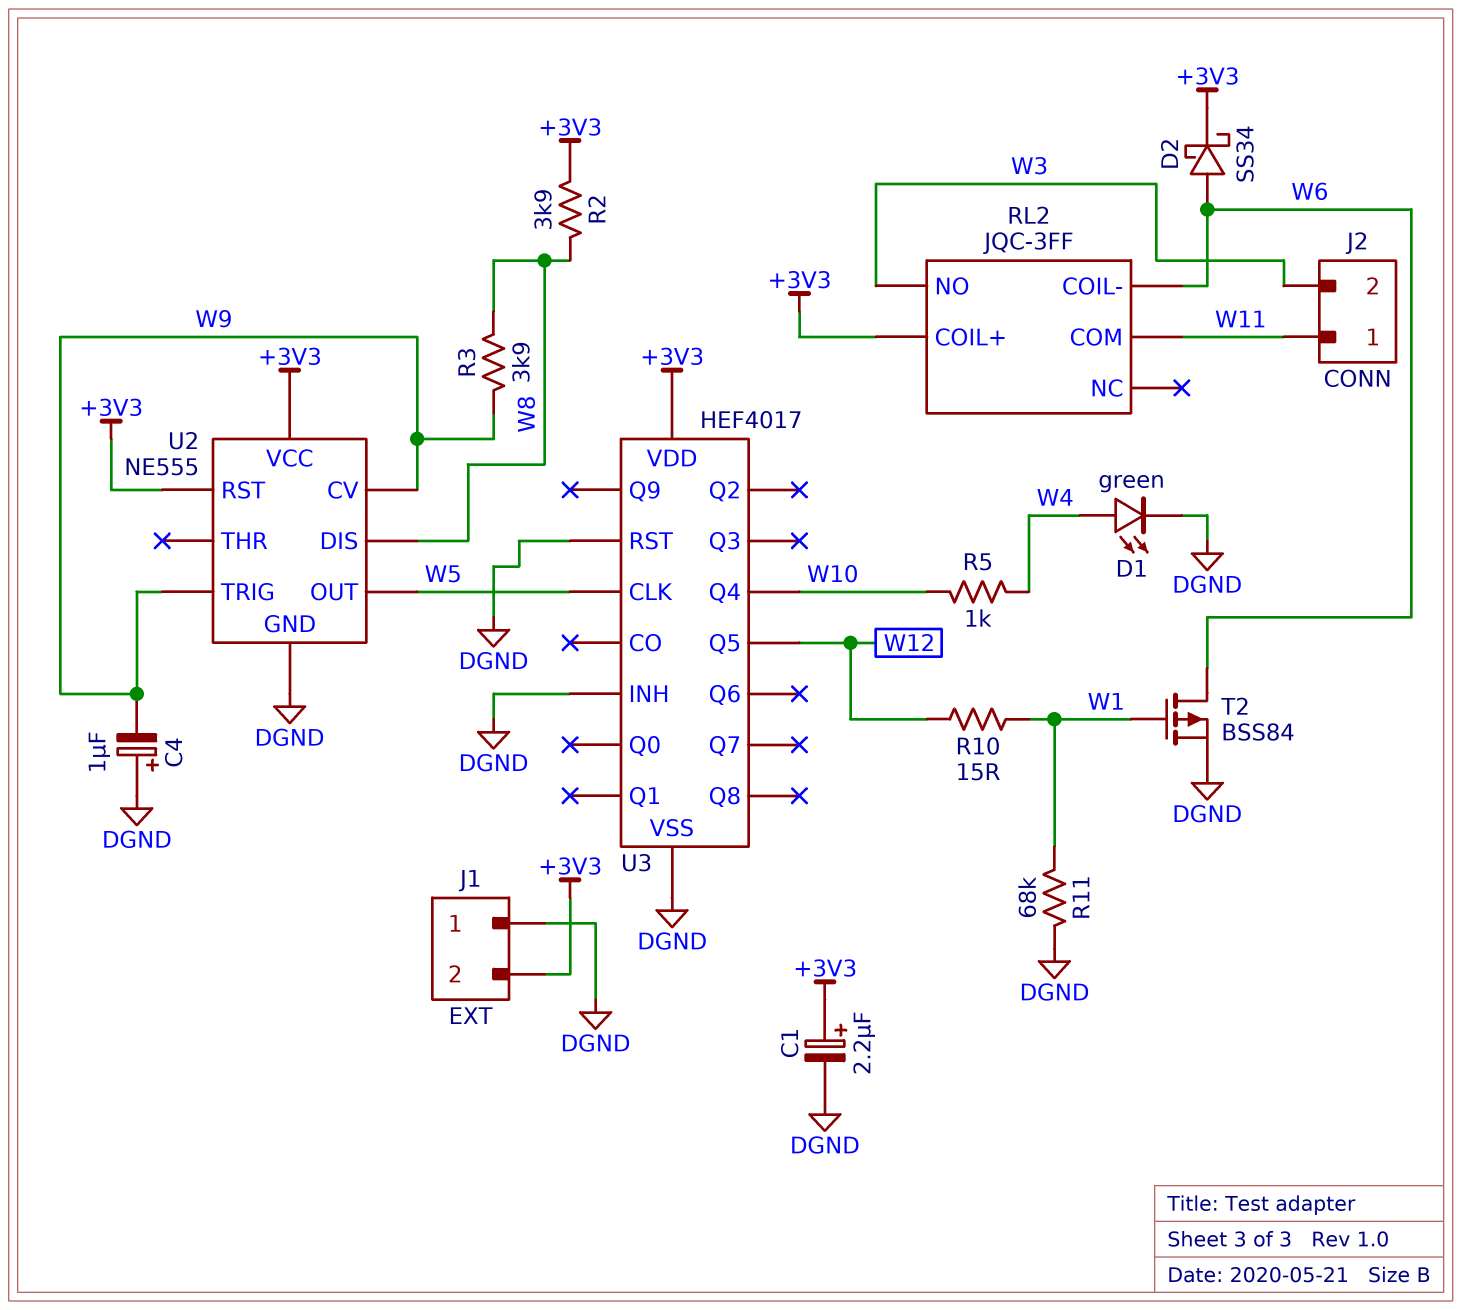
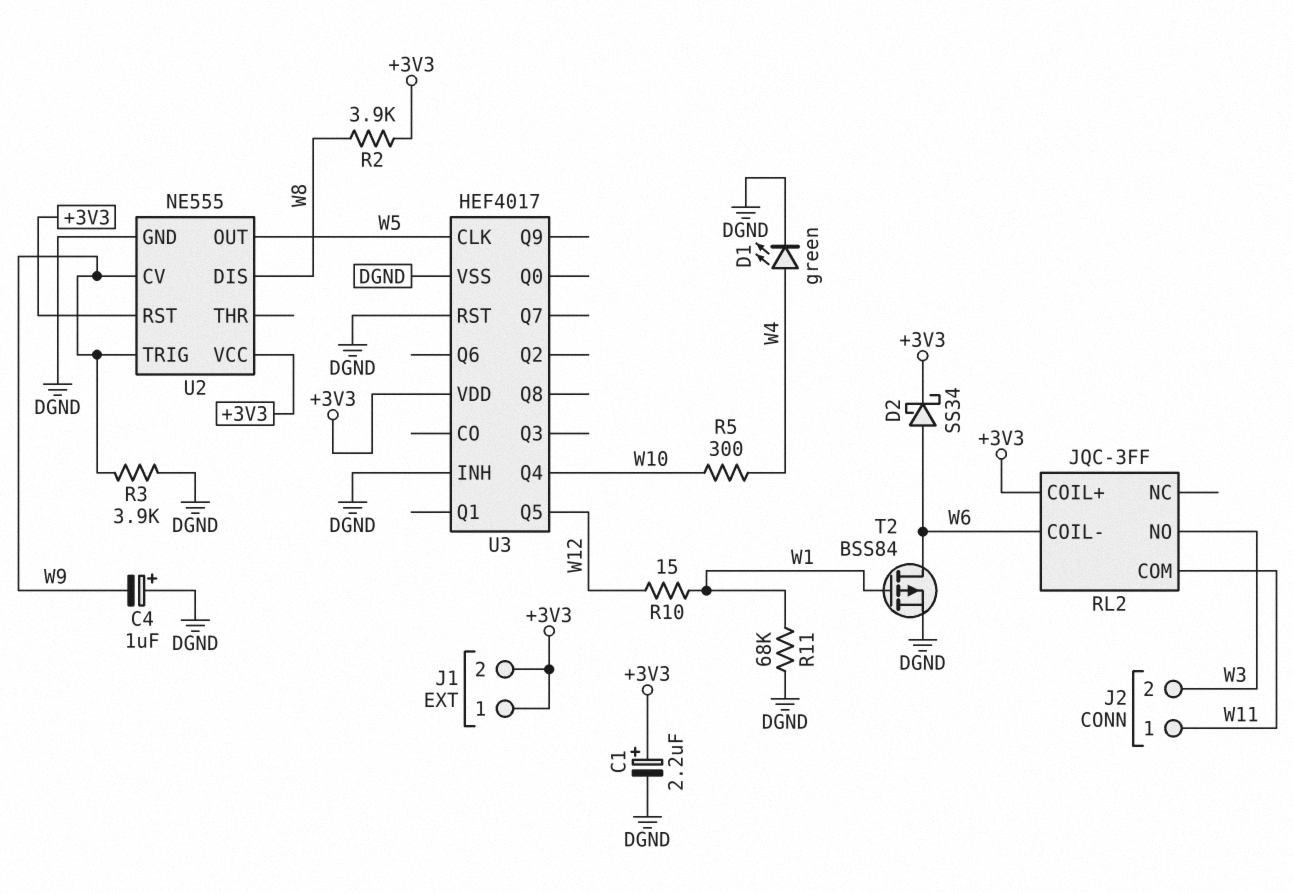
J1 pin 1: DGND -> +3V3
R3: 3.9k (W8, W9) -> 3.9k (DGND, W9)
R5: 1k (W4, W10) -> 300 (W4, W10)

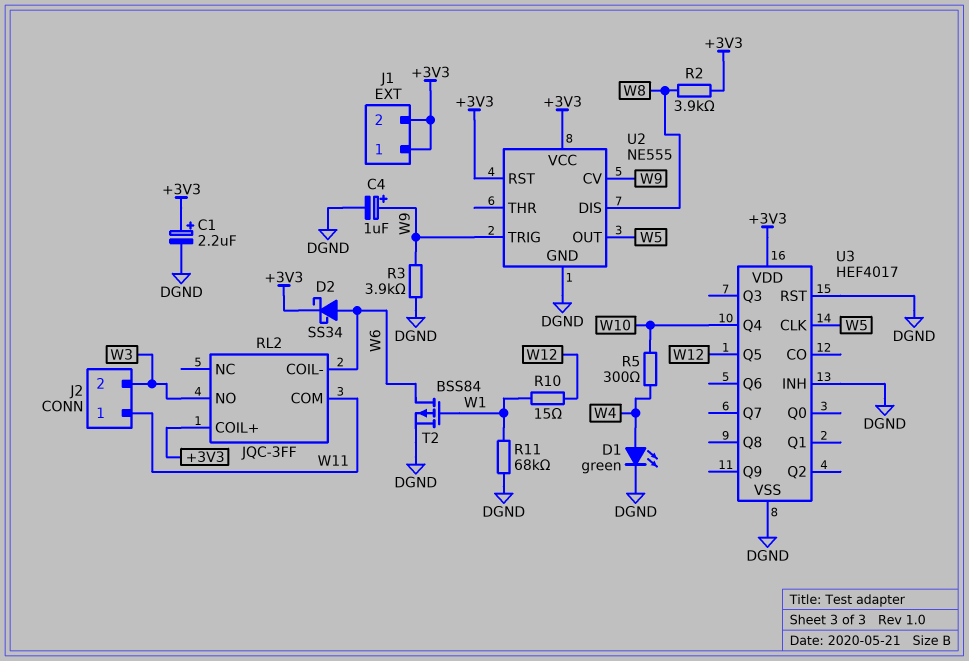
C4: 1uF (plus DGND, minus W9) -> 1uF (plus W9, minus DGND)

